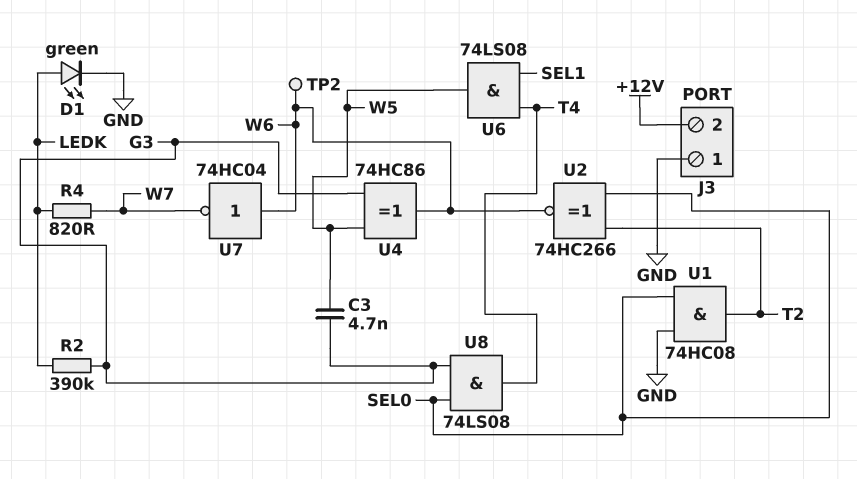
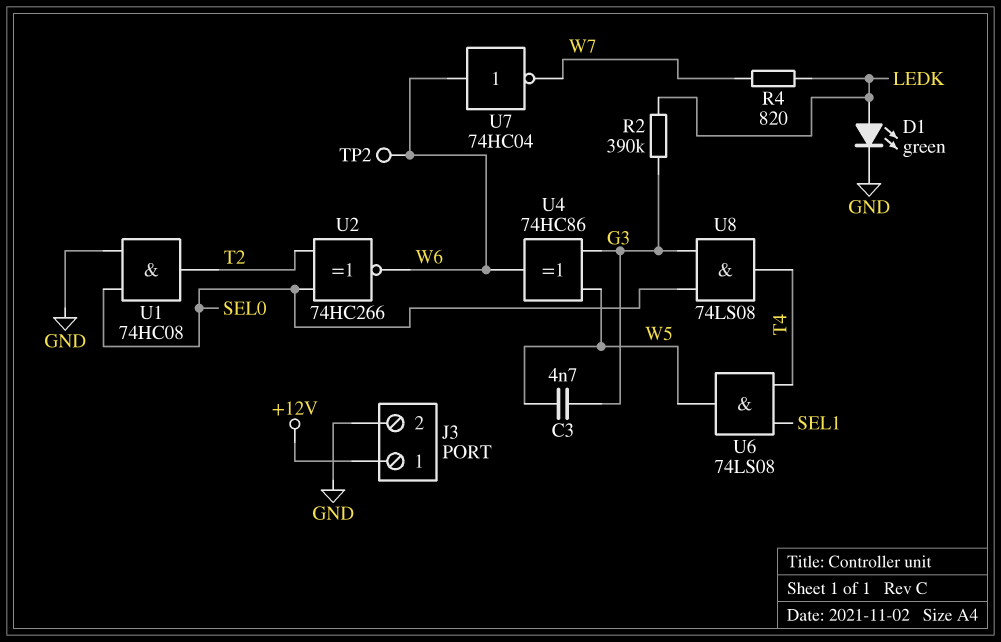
J3 pin 1: GND -> +12V
J3 pin 2: +12V -> GND

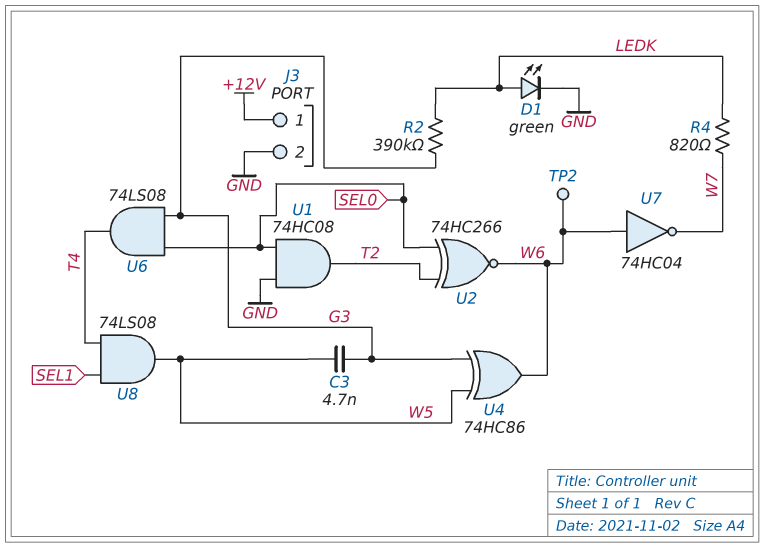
U6: AND 74LS08 (in SEL1, in T4, out W5) -> AND 74LS08 (in G3, in SEL0, out T4)
U8: AND 74LS08 (in G3, in SEL0, out T4) -> AND 74LS08 (in SEL1, in T4, out W5)

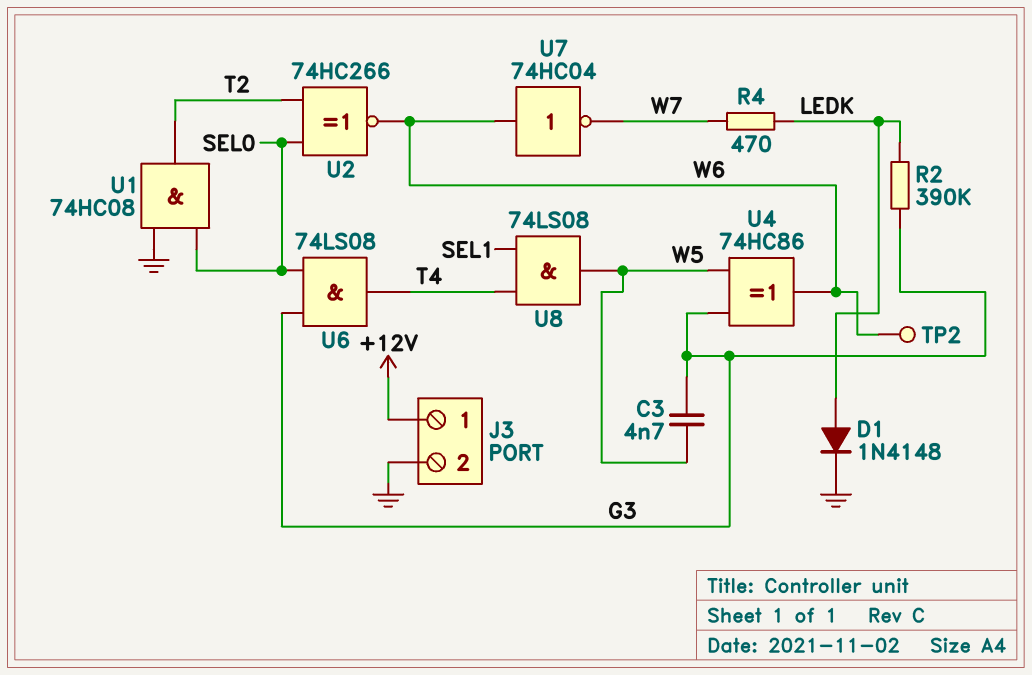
D1: LED green (A LEDK, K GND) -> diode 1N4148 (A LEDK, K GND)
R4: 820 (LEDK, W7) -> 470 (LEDK, W7)

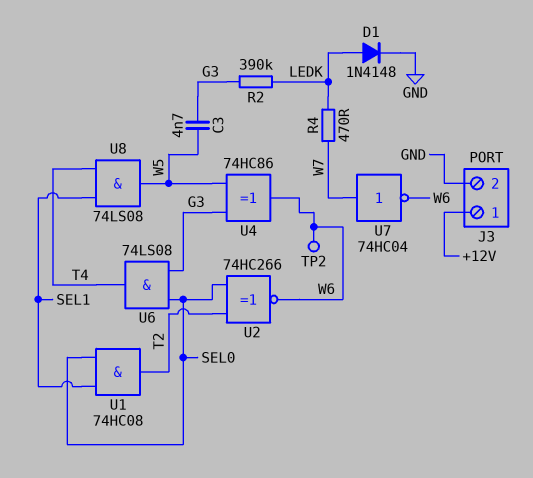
U1: AND 74HC08 (in GND, in SEL0, out T2) -> AND 74HC08 (in SEL0, in SEL1, out T2)
U7: NOT 74HC04 (in W6, out W7) -> NOT 74HC04 (in W7, out W6)

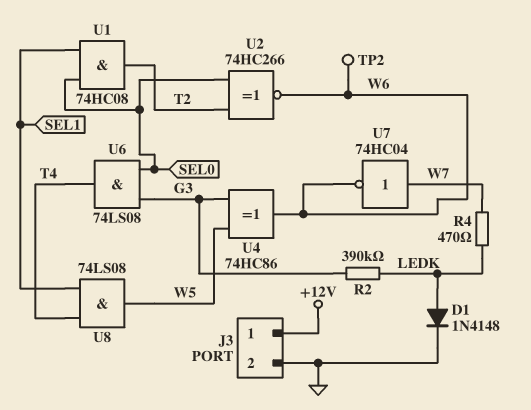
C3: 4.7nF (G3, W5) -> none

